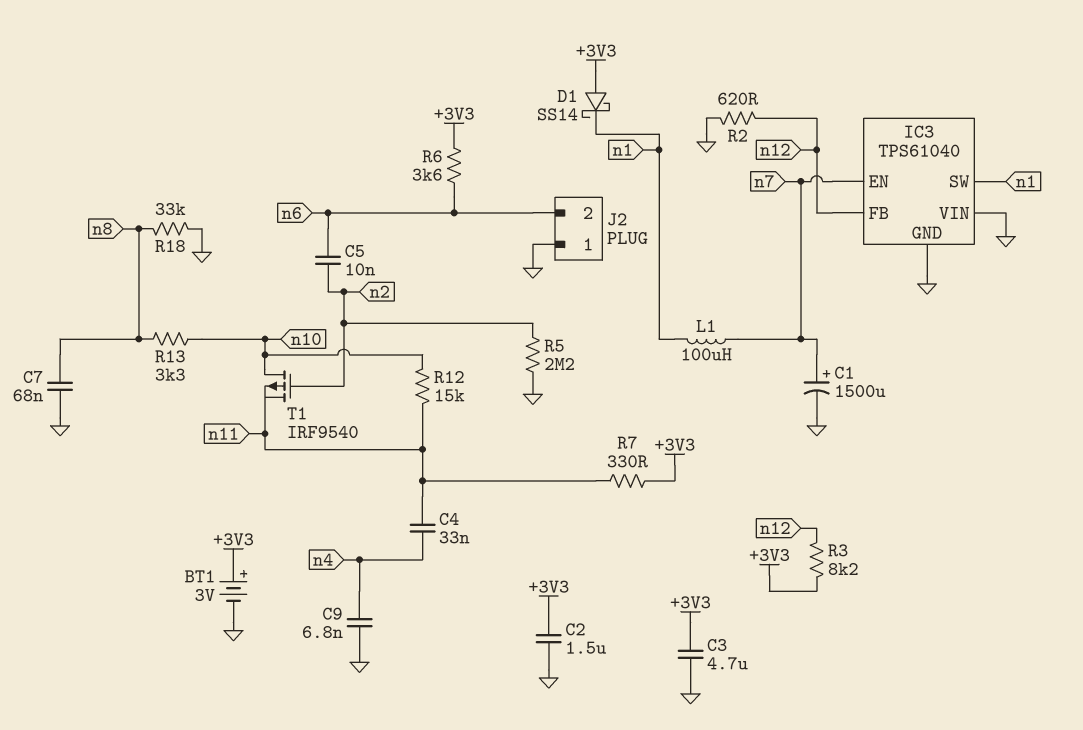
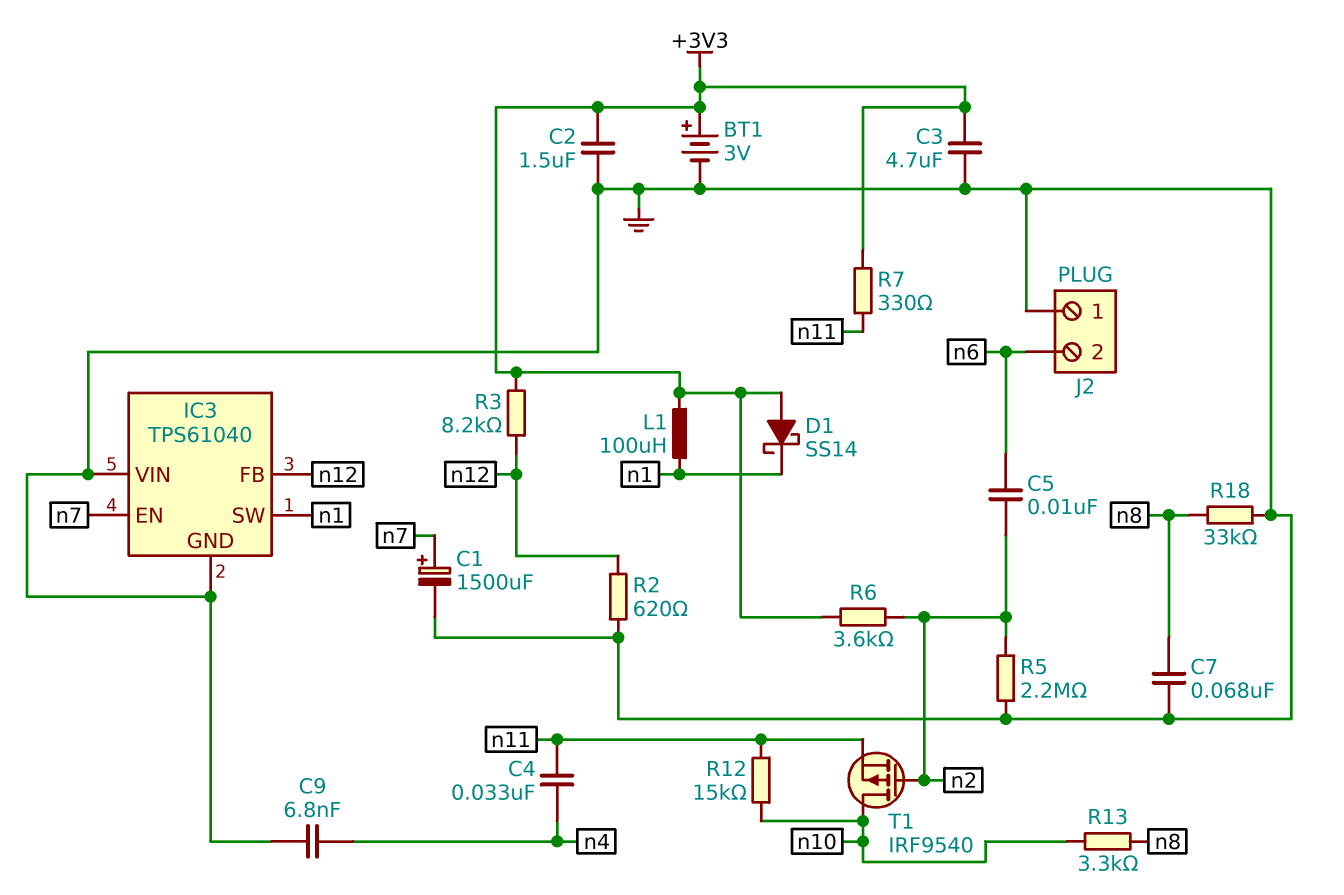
L1: 100uH (n1, n7) -> 100uH (+3V3, n1)
R6: 3.6k (+3V3, n6) -> 3.6k (+3V3, n2)

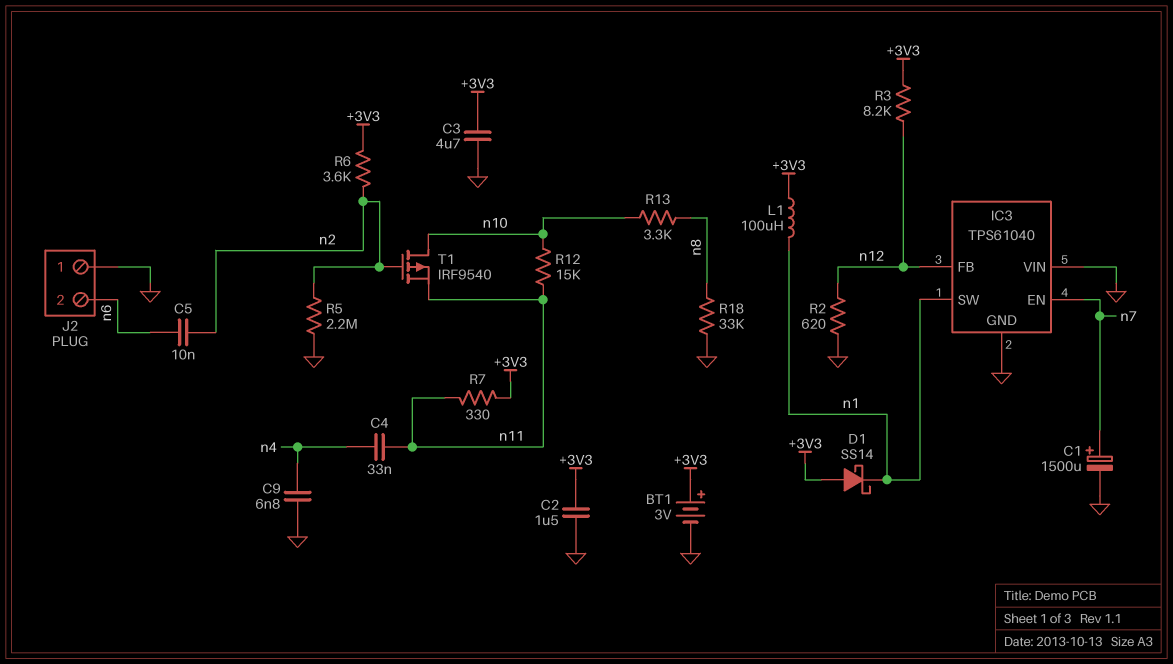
C7: 68nF (GND, n8) -> none

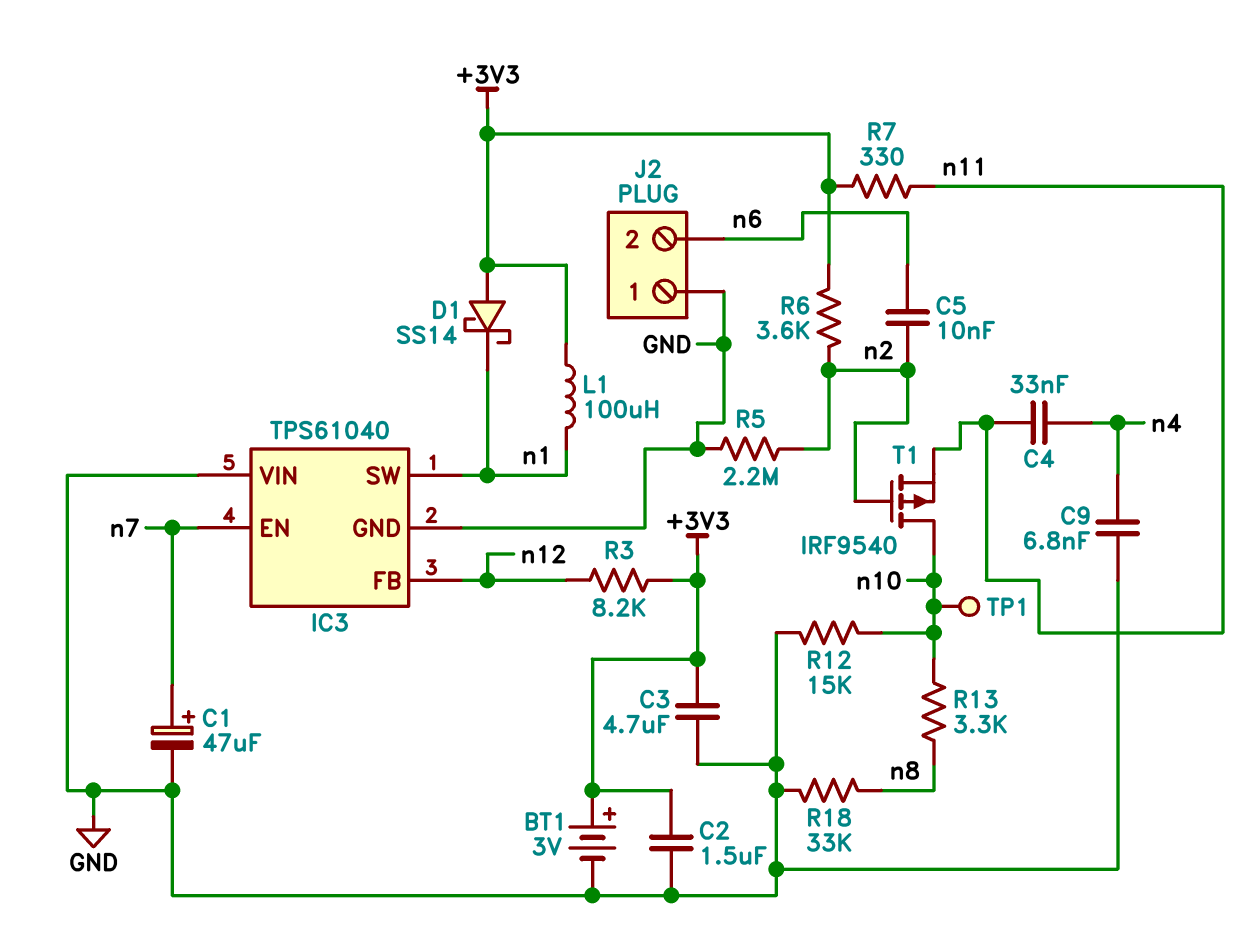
C1: 1500uF (plus n7, minus GND) -> 47uF (plus n7, minus GND)
R2: 620 (GND, n12) -> none
R12: 15k (n10, n11) -> 15k (GND, n10)
TP1: none -> test point (n10)

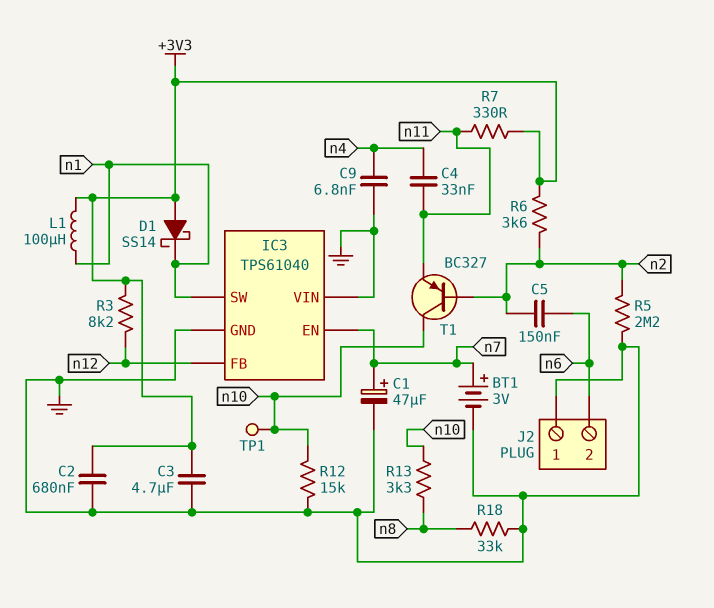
BT1: 3V (plus +3V3, minus GND) -> 3V (plus n7, minus GND)
C2: 1.5uF (+3V3, GND) -> 680nF (+3V3, GND)
C5: 10nF (n2, n6) -> 150nF (n2, n6)
T1: PMOS IRF9540 (G n2, D n10, S n11) -> PNP BC327 (B n2, C n10, E n11)

